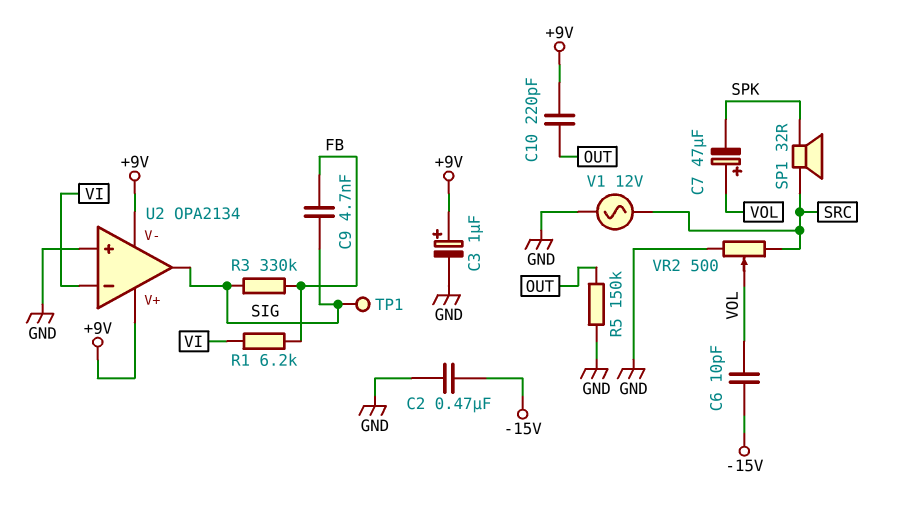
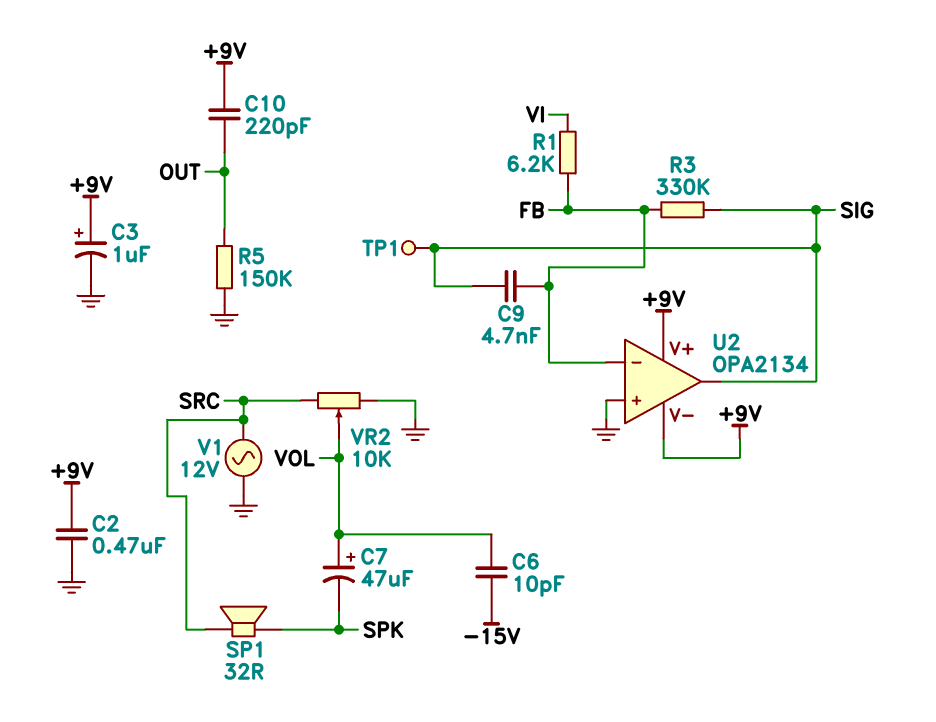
C2: 470nF (-15V, GND) -> 470nF (+9V, GND)
U2 pin in-: VI -> FB
VR2: 500 (GND, SRC, wiper VOL) -> 10k (GND, SRC, wiper VOL)

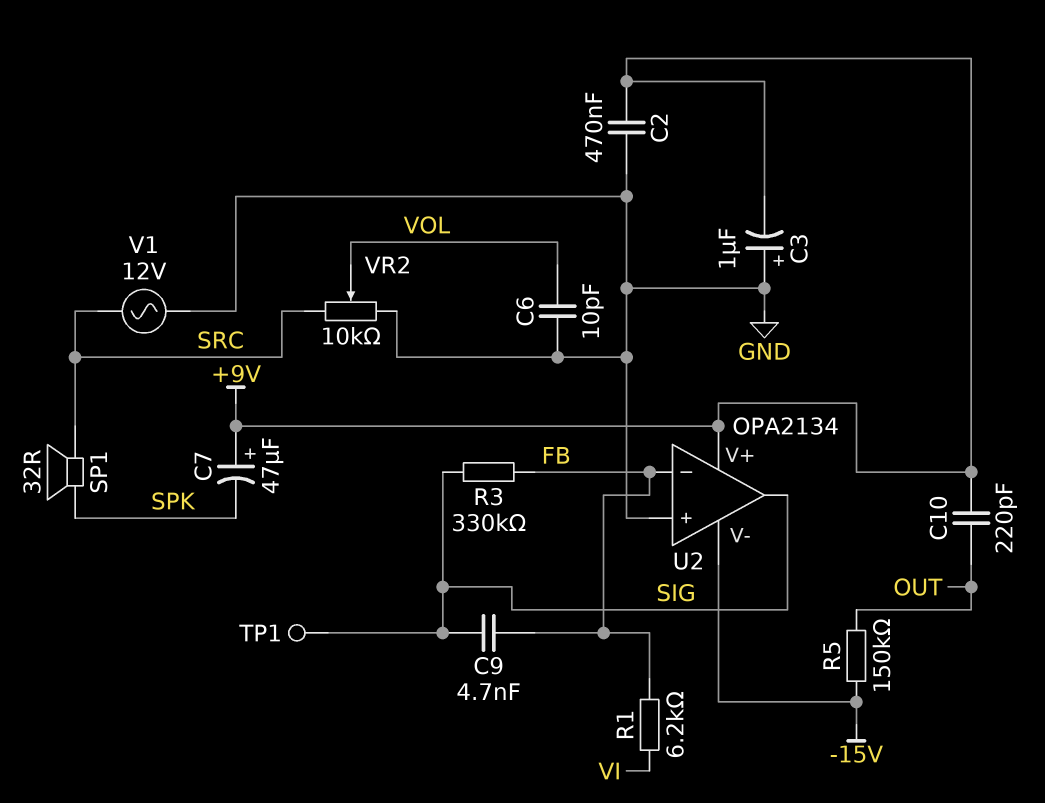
C3: 1uF (plus +9V, minus GND) -> 1uF (plus GND, minus +9V)
C6: 10pF (-15V, VOL) -> 10pF (GND, VOL)
C7: 47uF (plus VOL, minus SPK) -> 47uF (plus +9V, minus SPK)
R5: 150k (GND, OUT) -> 150k (-15V, OUT)
U2 pin V-: +9V -> -15V

